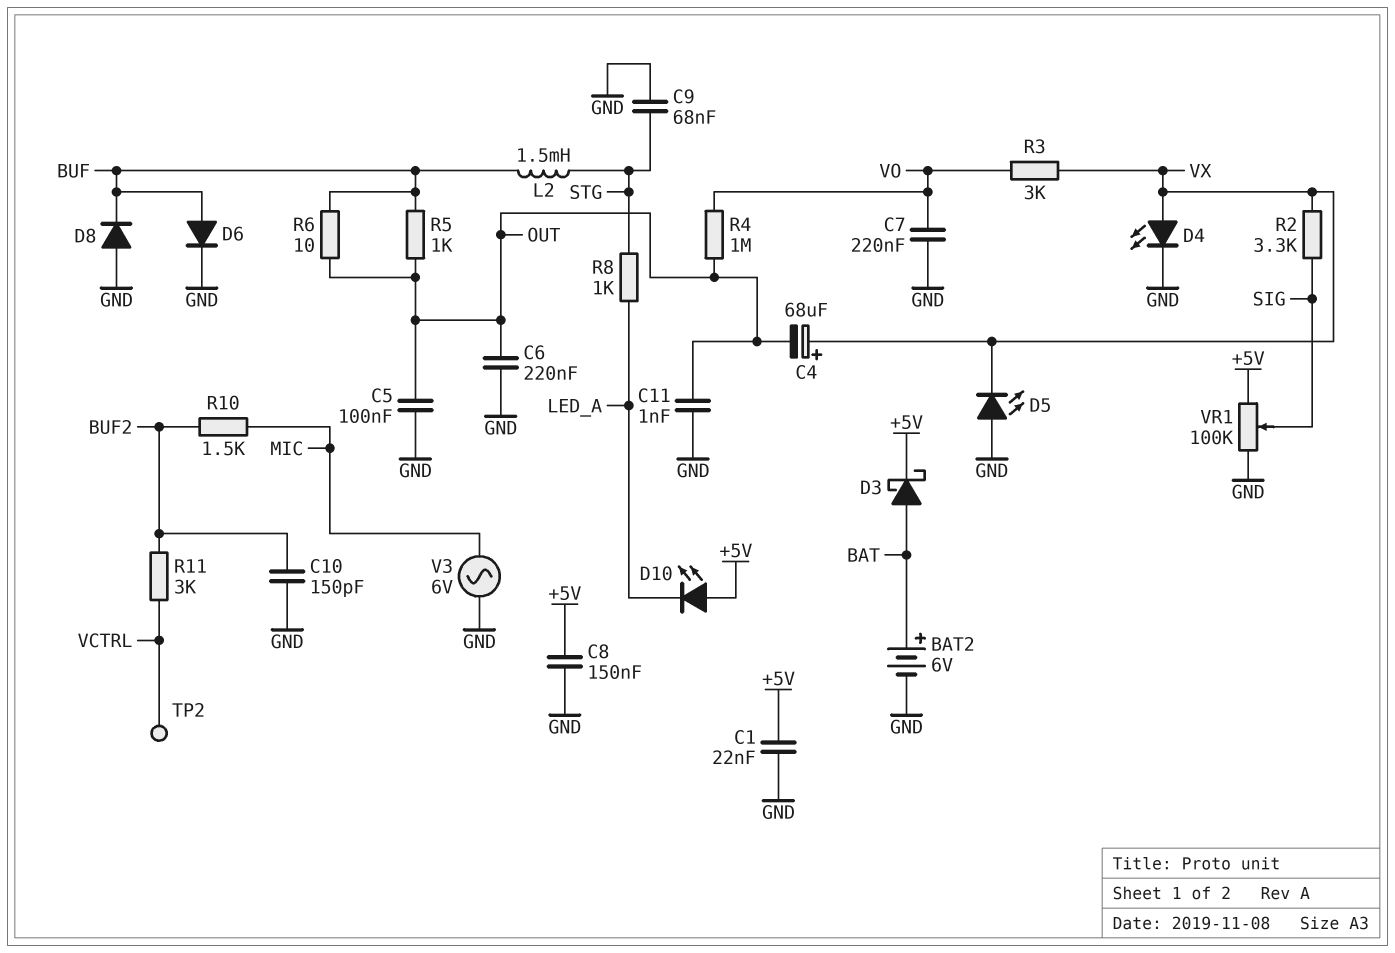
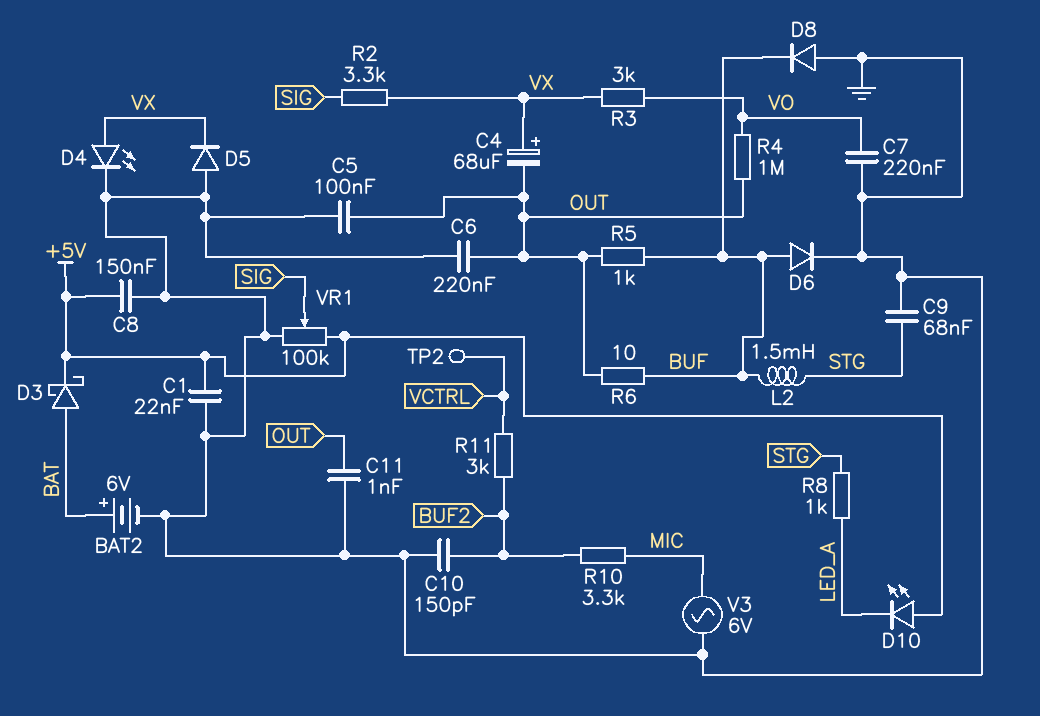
D5: LED (A GND, K VX) -> diode (A GND, K VX)
R10: 1.5k (BUF2, MIC) -> 3.3k (BUF2, MIC)

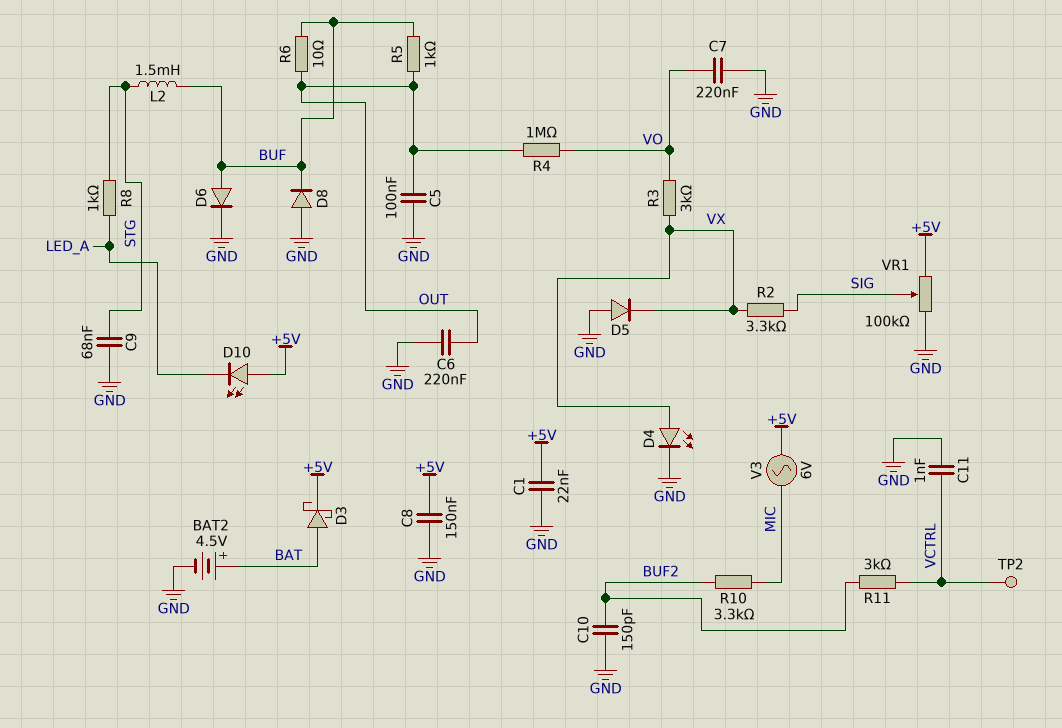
BAT2: 6V (plus BAT, minus GND) -> 4.5V (plus BAT, minus GND)
C4: 68uF (plus VX, minus OUT) -> none
C11: 1nF (GND, OUT) -> 1nF (GND, VCTRL)
V3: AC 6V (GND, MIC) -> AC 6V (+5V, MIC)

